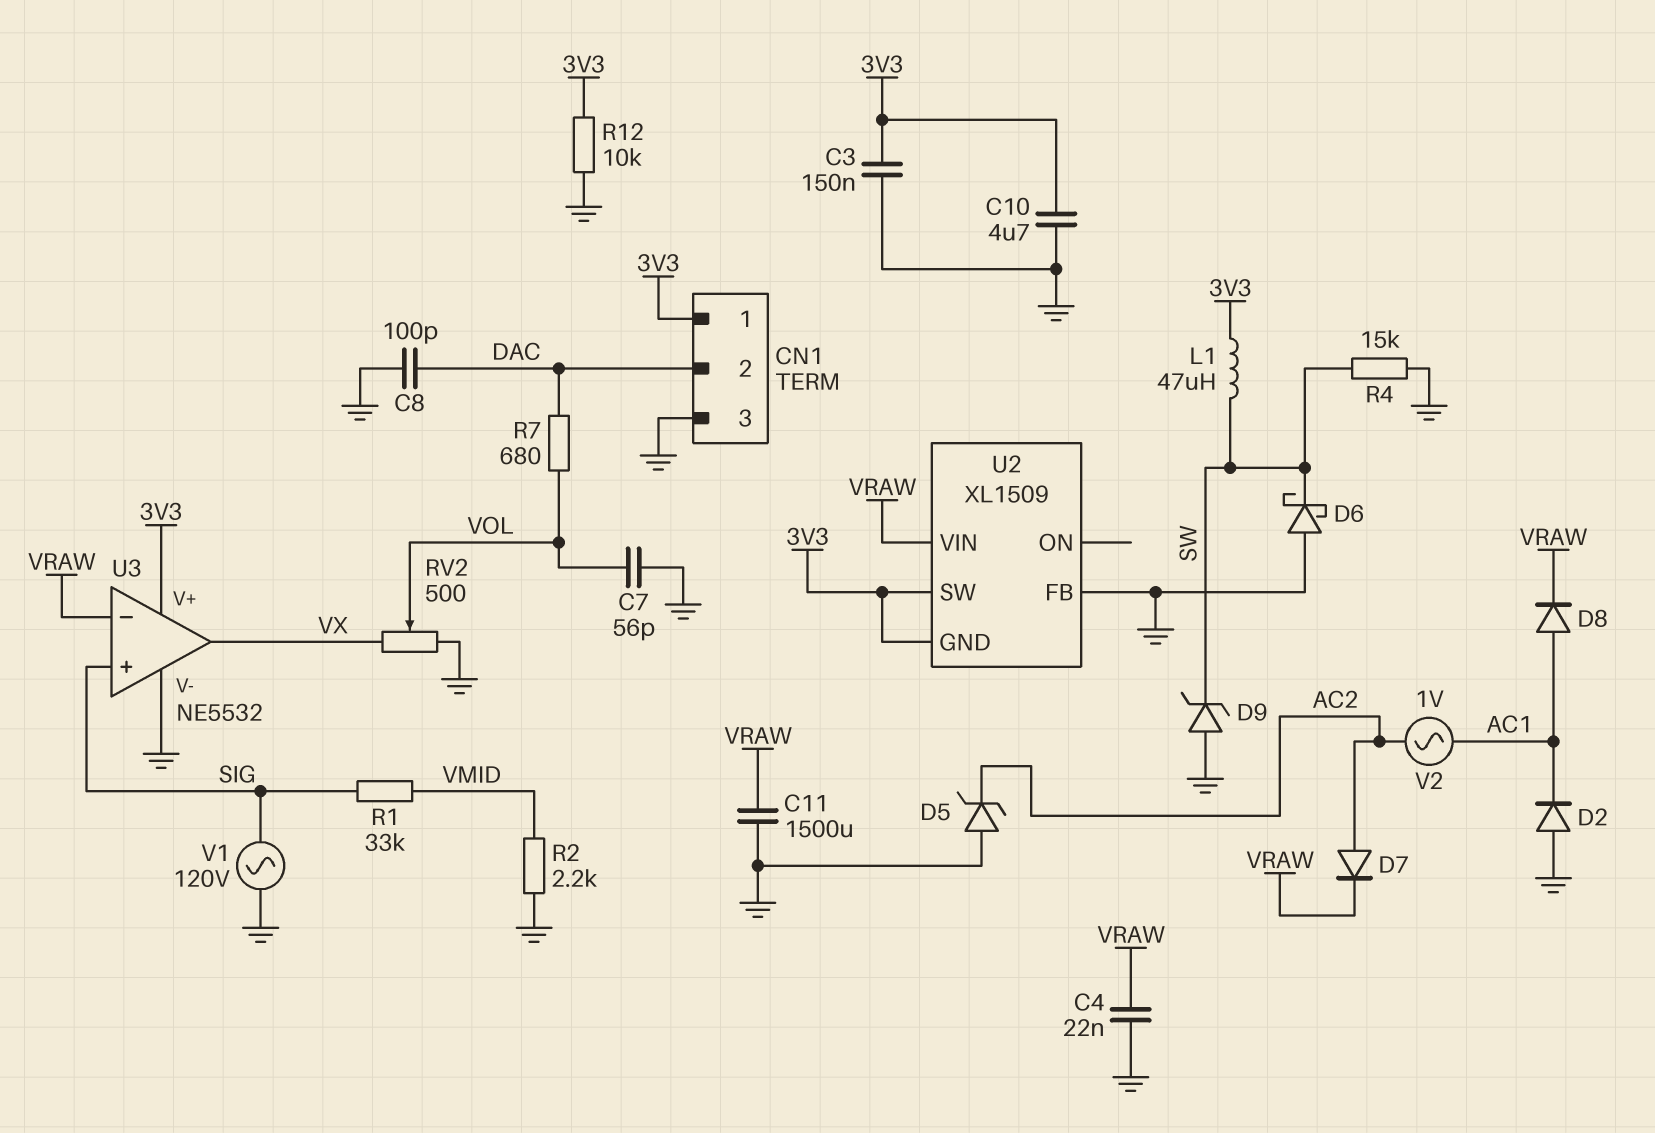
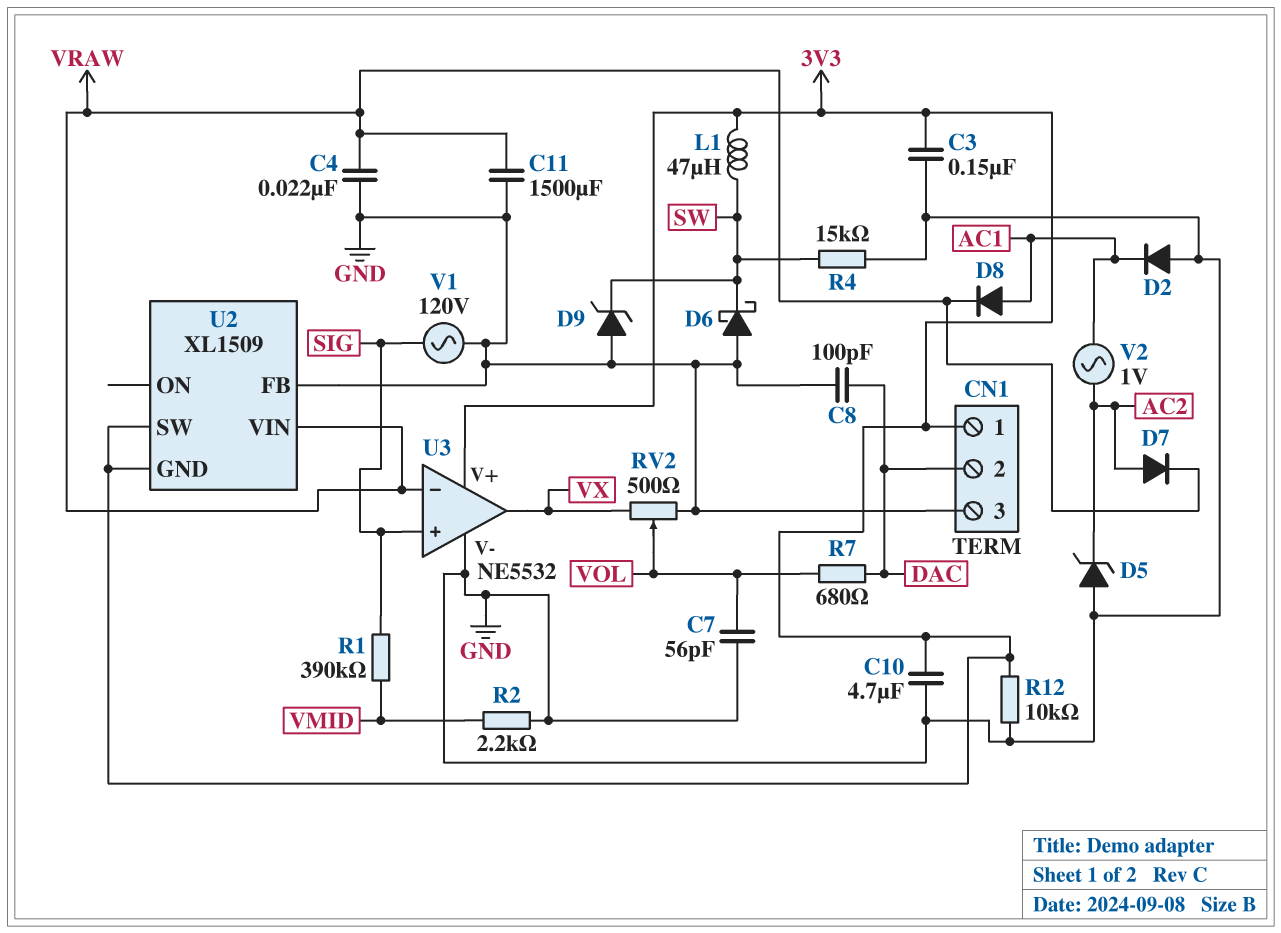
R1: 33k (SIG, VMID) -> 390k (SIG, VMID)

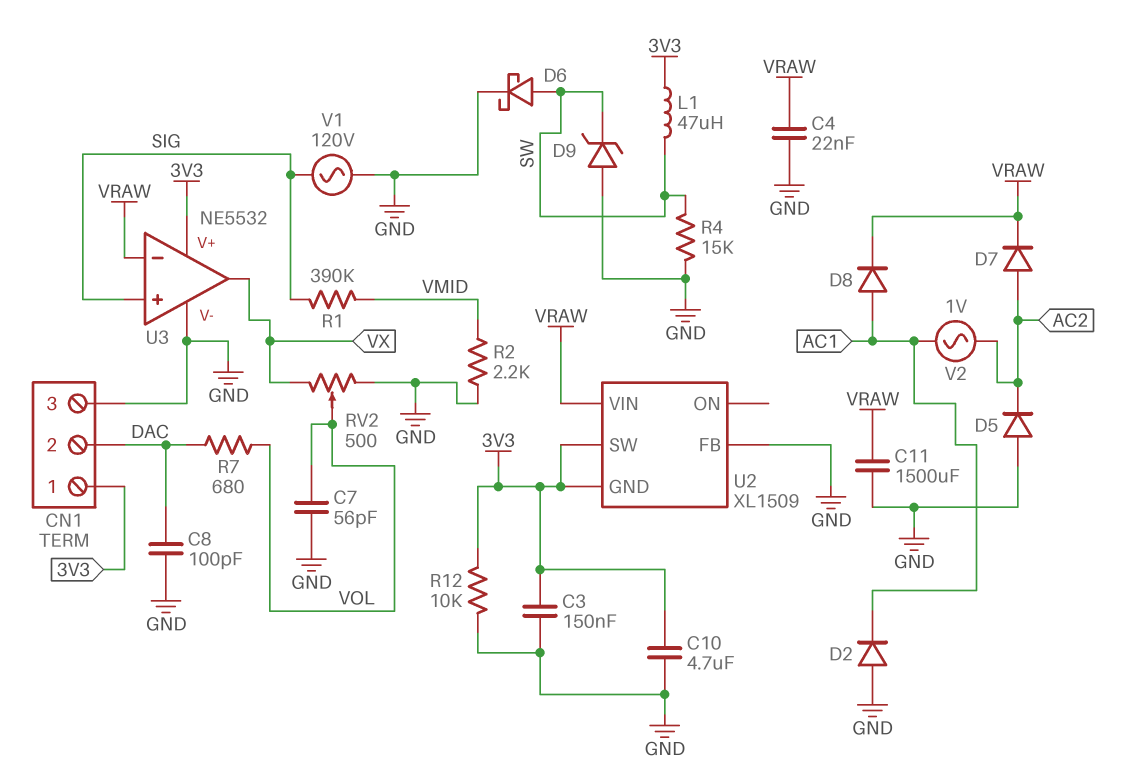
D5: zener (A GND, K AC2) -> diode (A GND, K AC2)
D6: schottky (A GND, K SW) -> schottky (A SW, K GND)

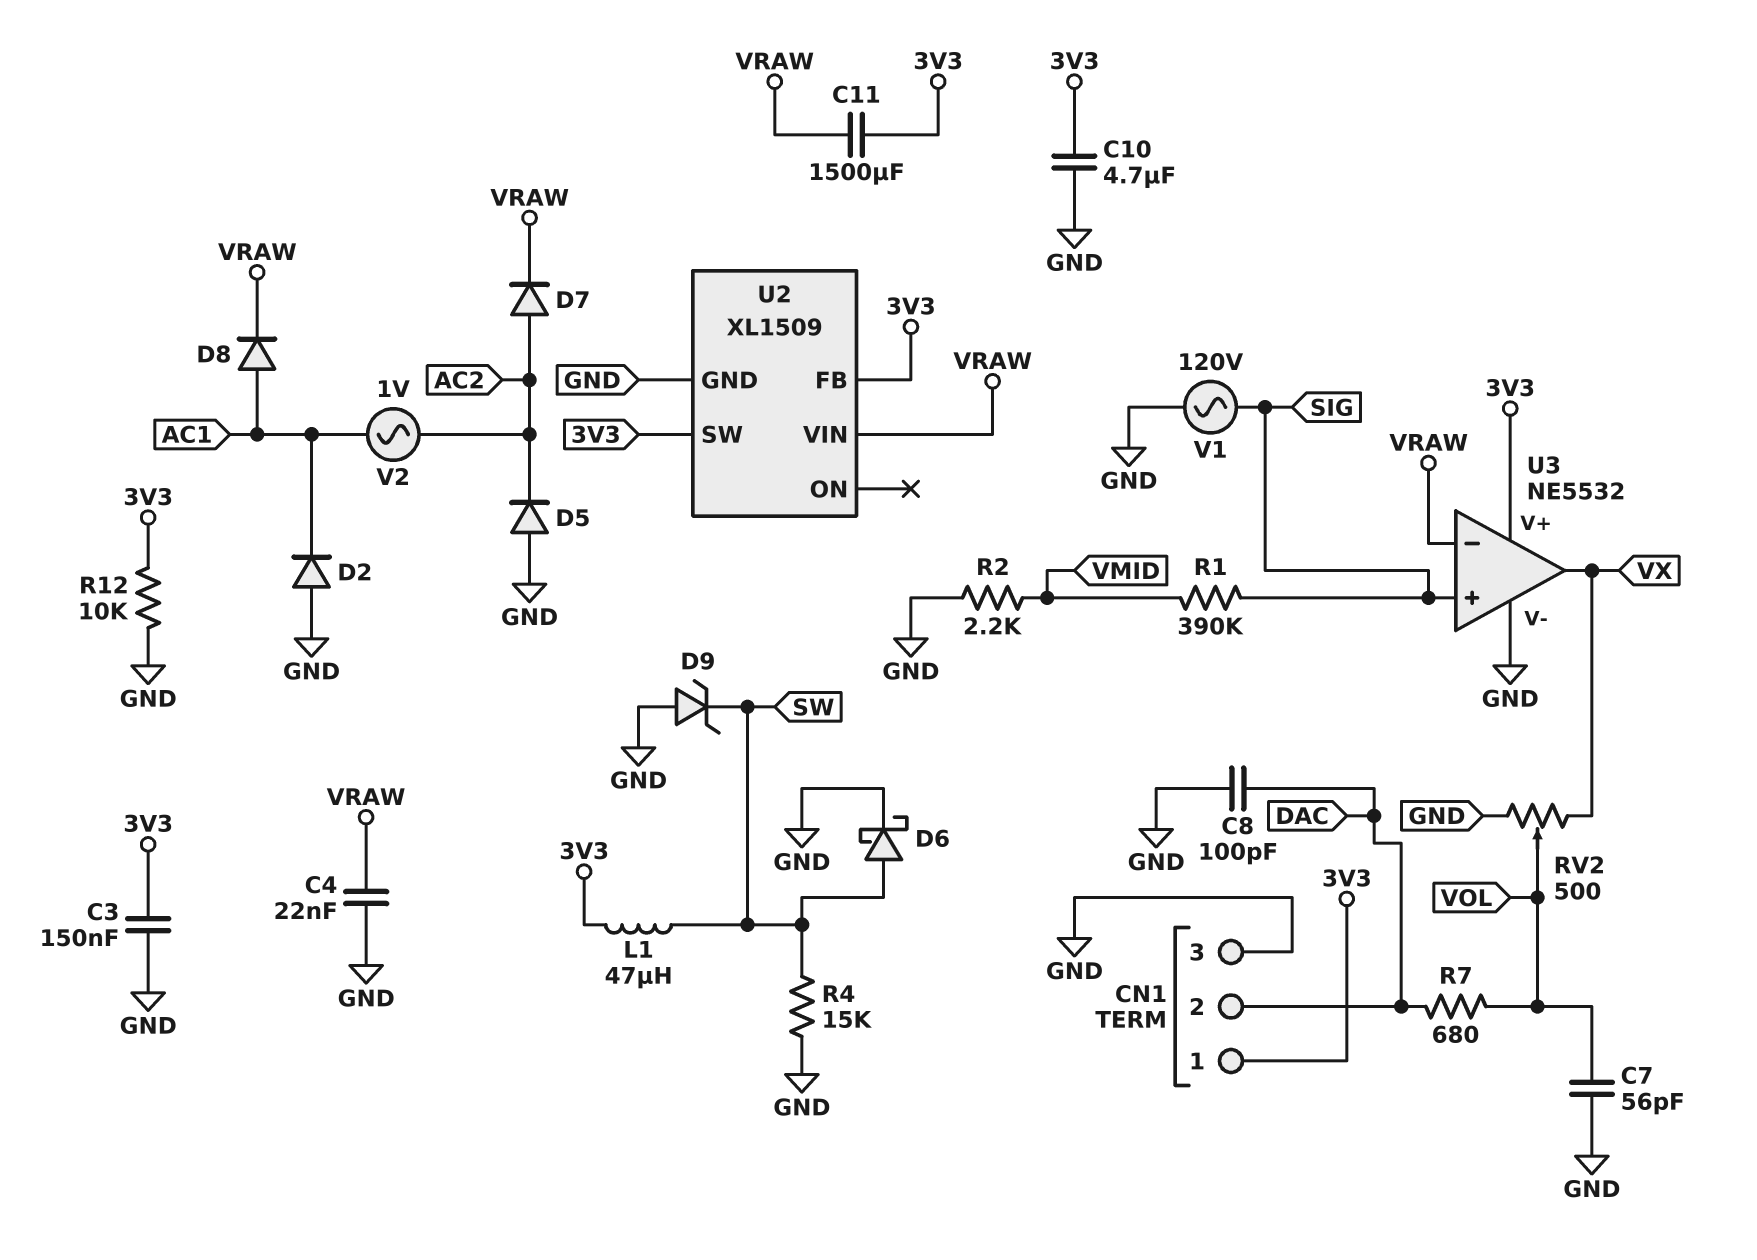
C11: 1500uF (GND, VRAW) -> 1500uF (3V3, VRAW)
U2 pin FB: GND -> 3V3
U2 pin GND: 3V3 -> GND

